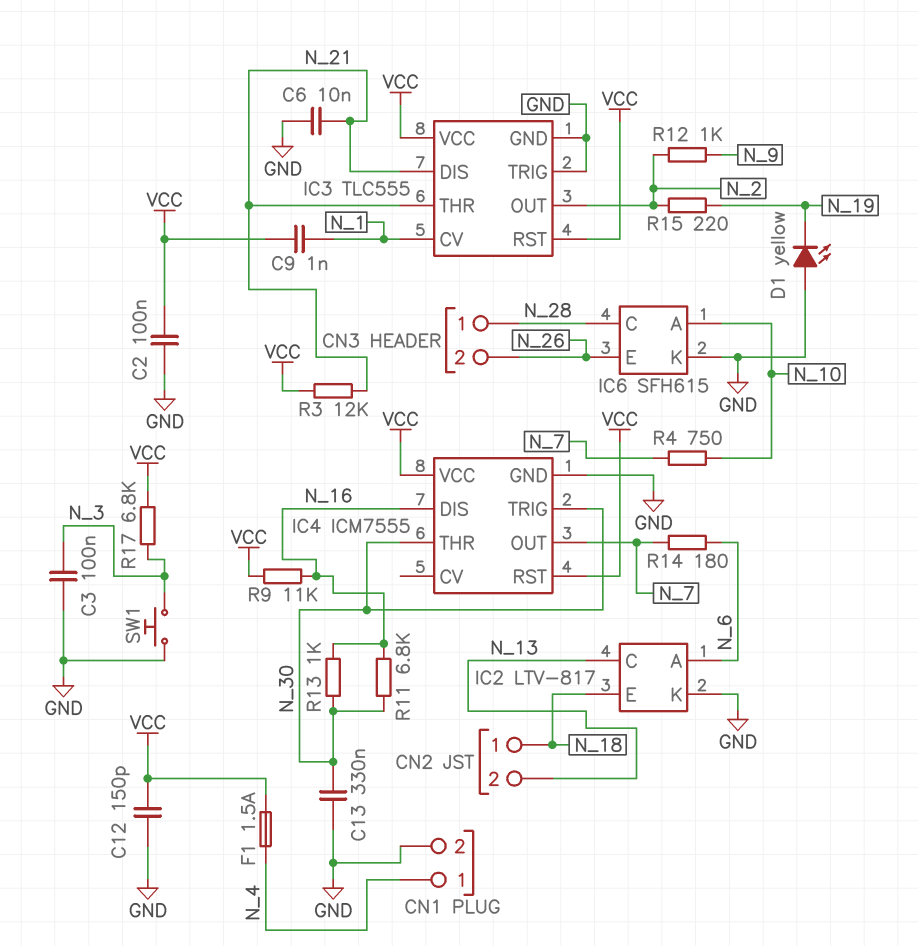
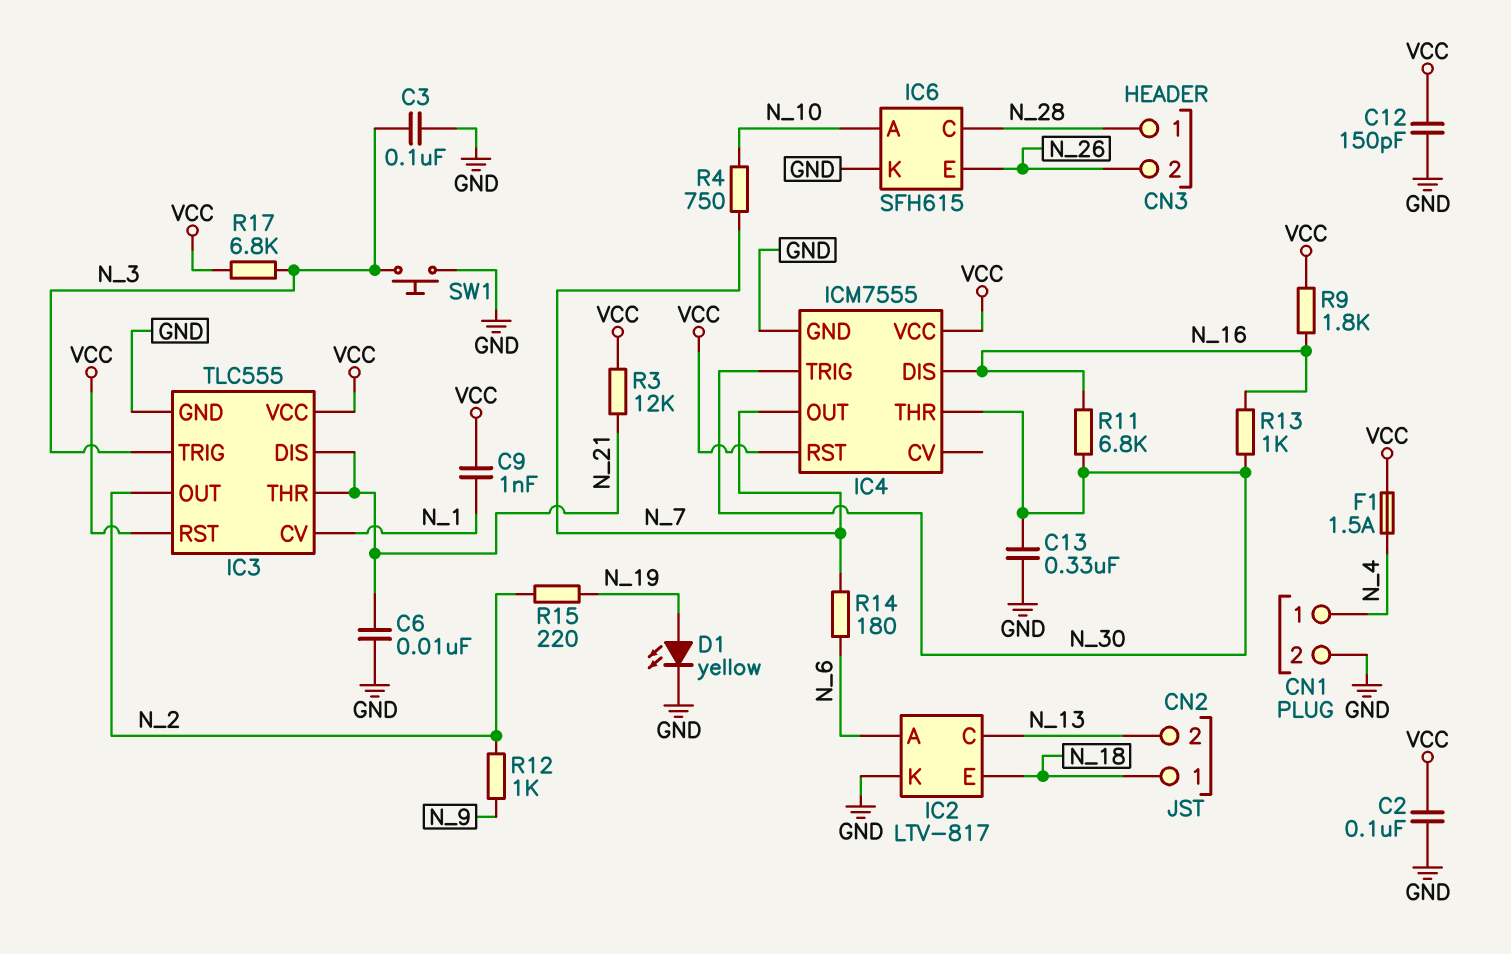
D1: LED yellow (A GND, K N_19) -> LED yellow (A N_19, K GND)
IC3 pin TRIG: GND -> N_3
R9: 11k (N_16, VCC) -> 1.8k (N_16, VCC)

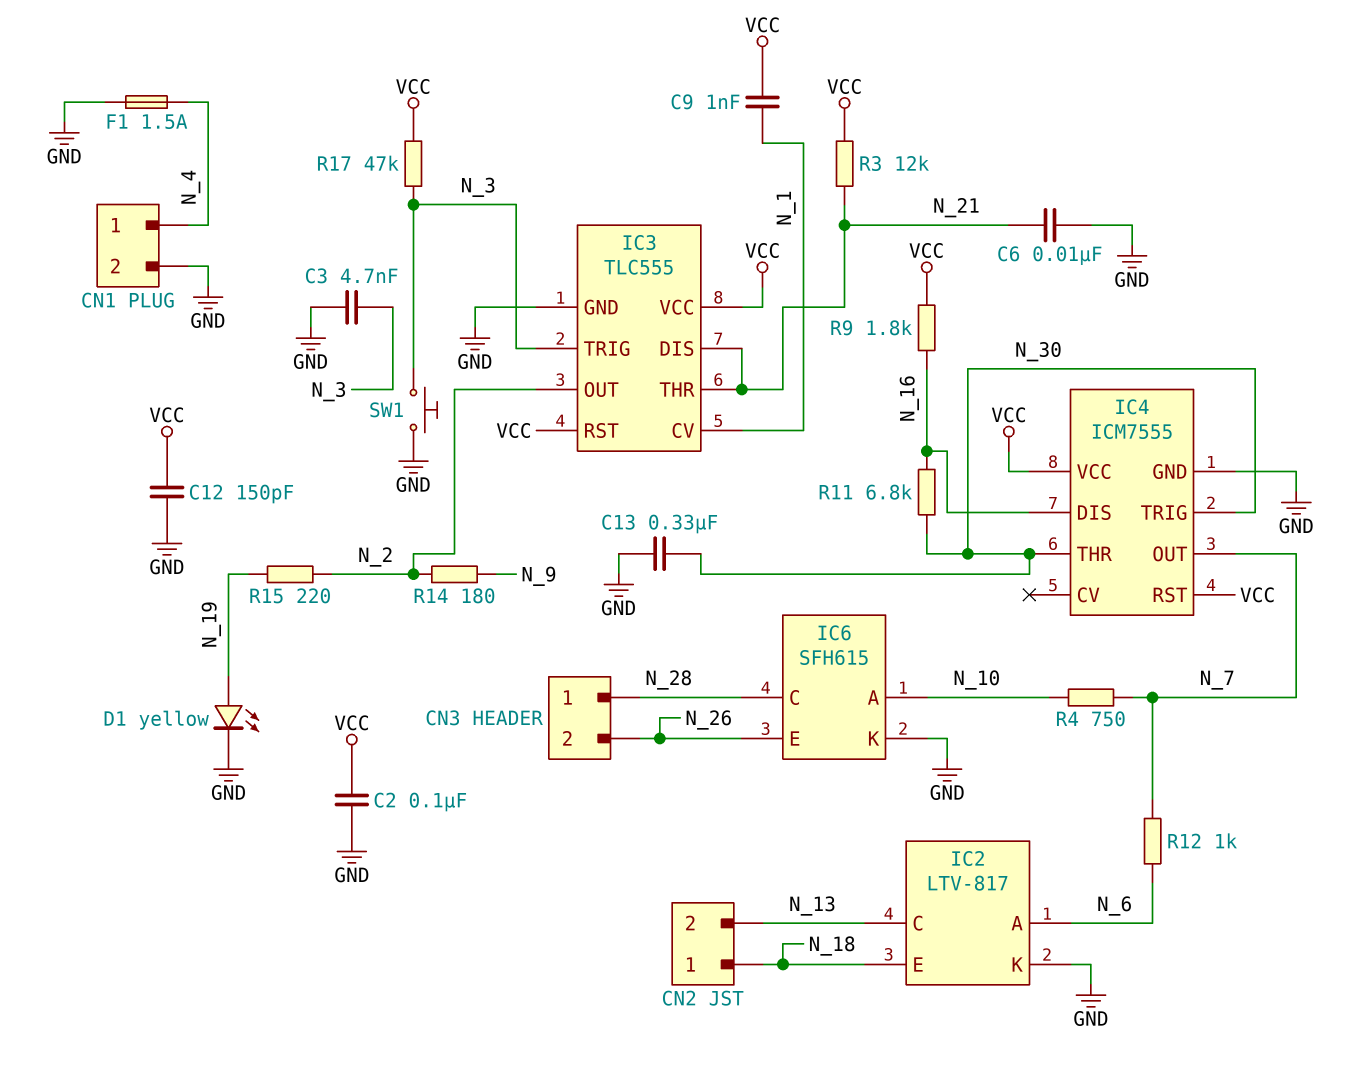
C3: 100nF (GND, N_3) -> 4.7nF (GND, N_3)
F1: 1.5A (N_4, VCC) -> 1.5A (GND, N_4)
R12: 1k (N_2, N_9) -> 1k (N_6, N_7)
R13: 1k (N_16, N_30) -> none
R14: 180 (N_6, N_7) -> 180 (N_2, N_9)
R17: 6.8k (N_3, VCC) -> 47k (N_3, VCC)

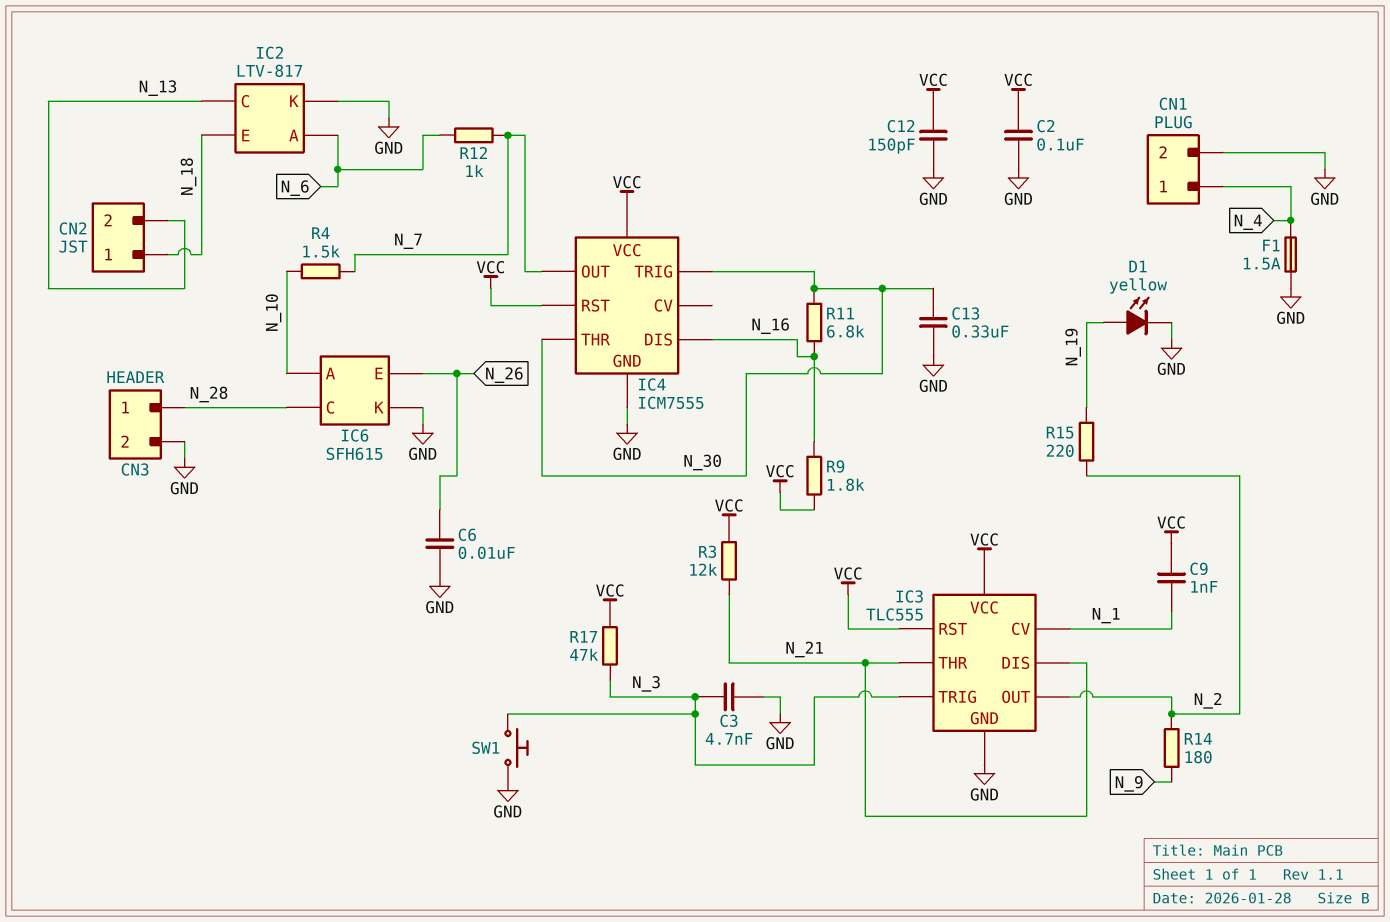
C6: 10nF (GND, N_21) -> 10nF (GND, N_26)
CN3 pin 2: N_26 -> GND
R4: 750 (N_7, N_10) -> 1.5k (N_7, N_10)

